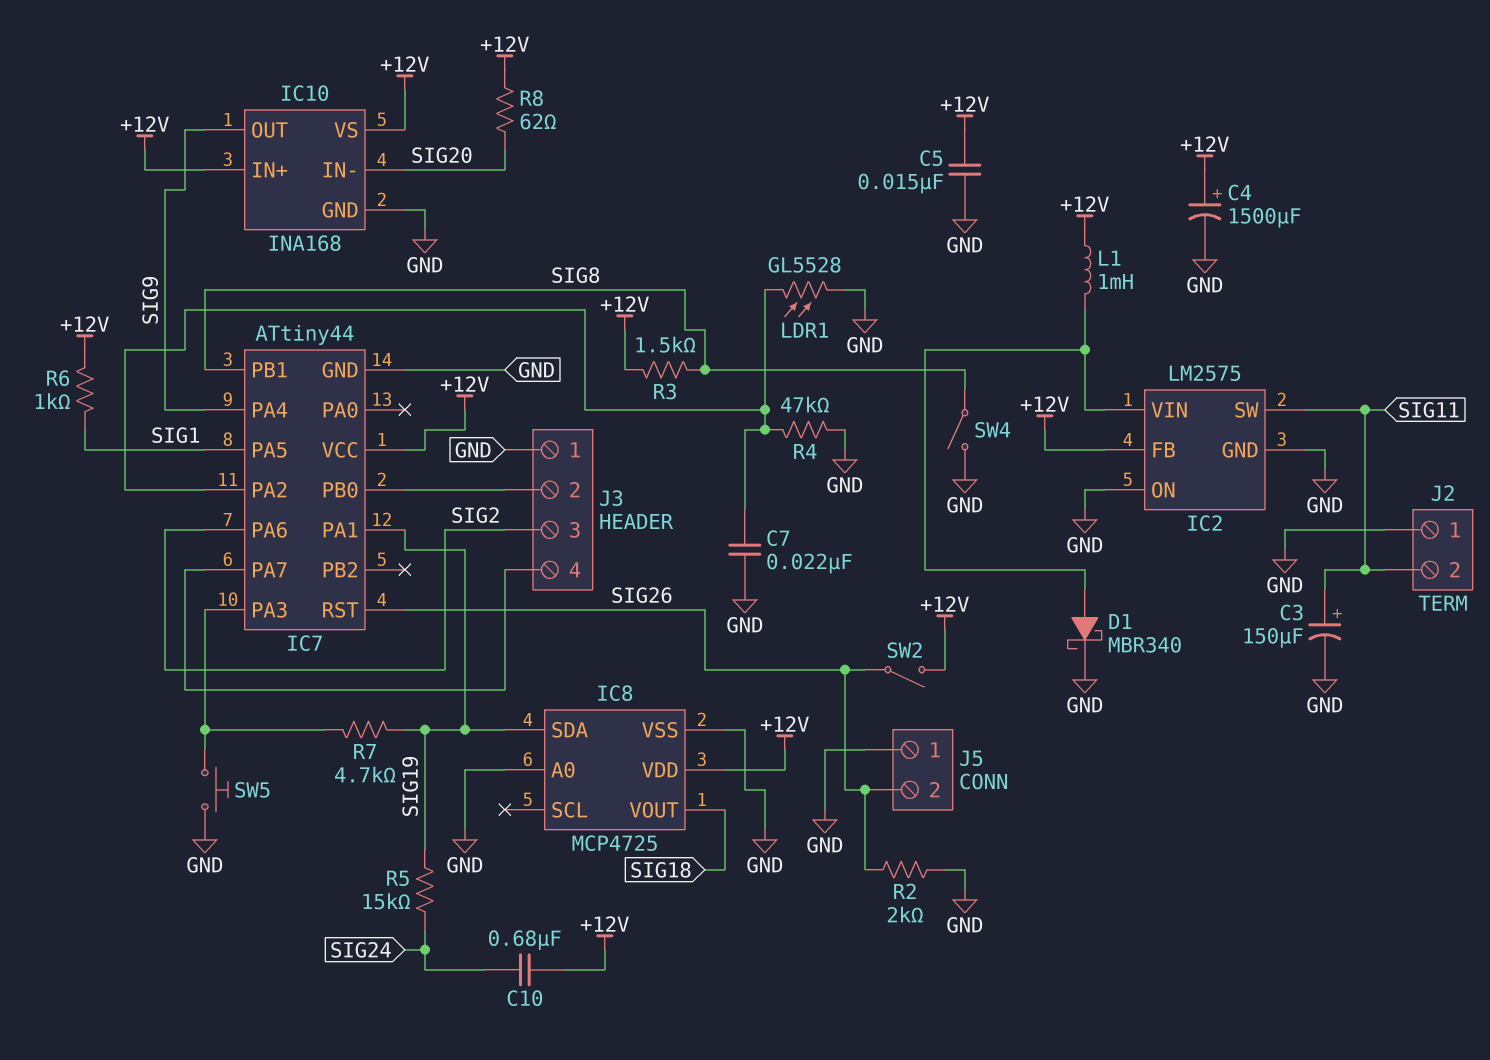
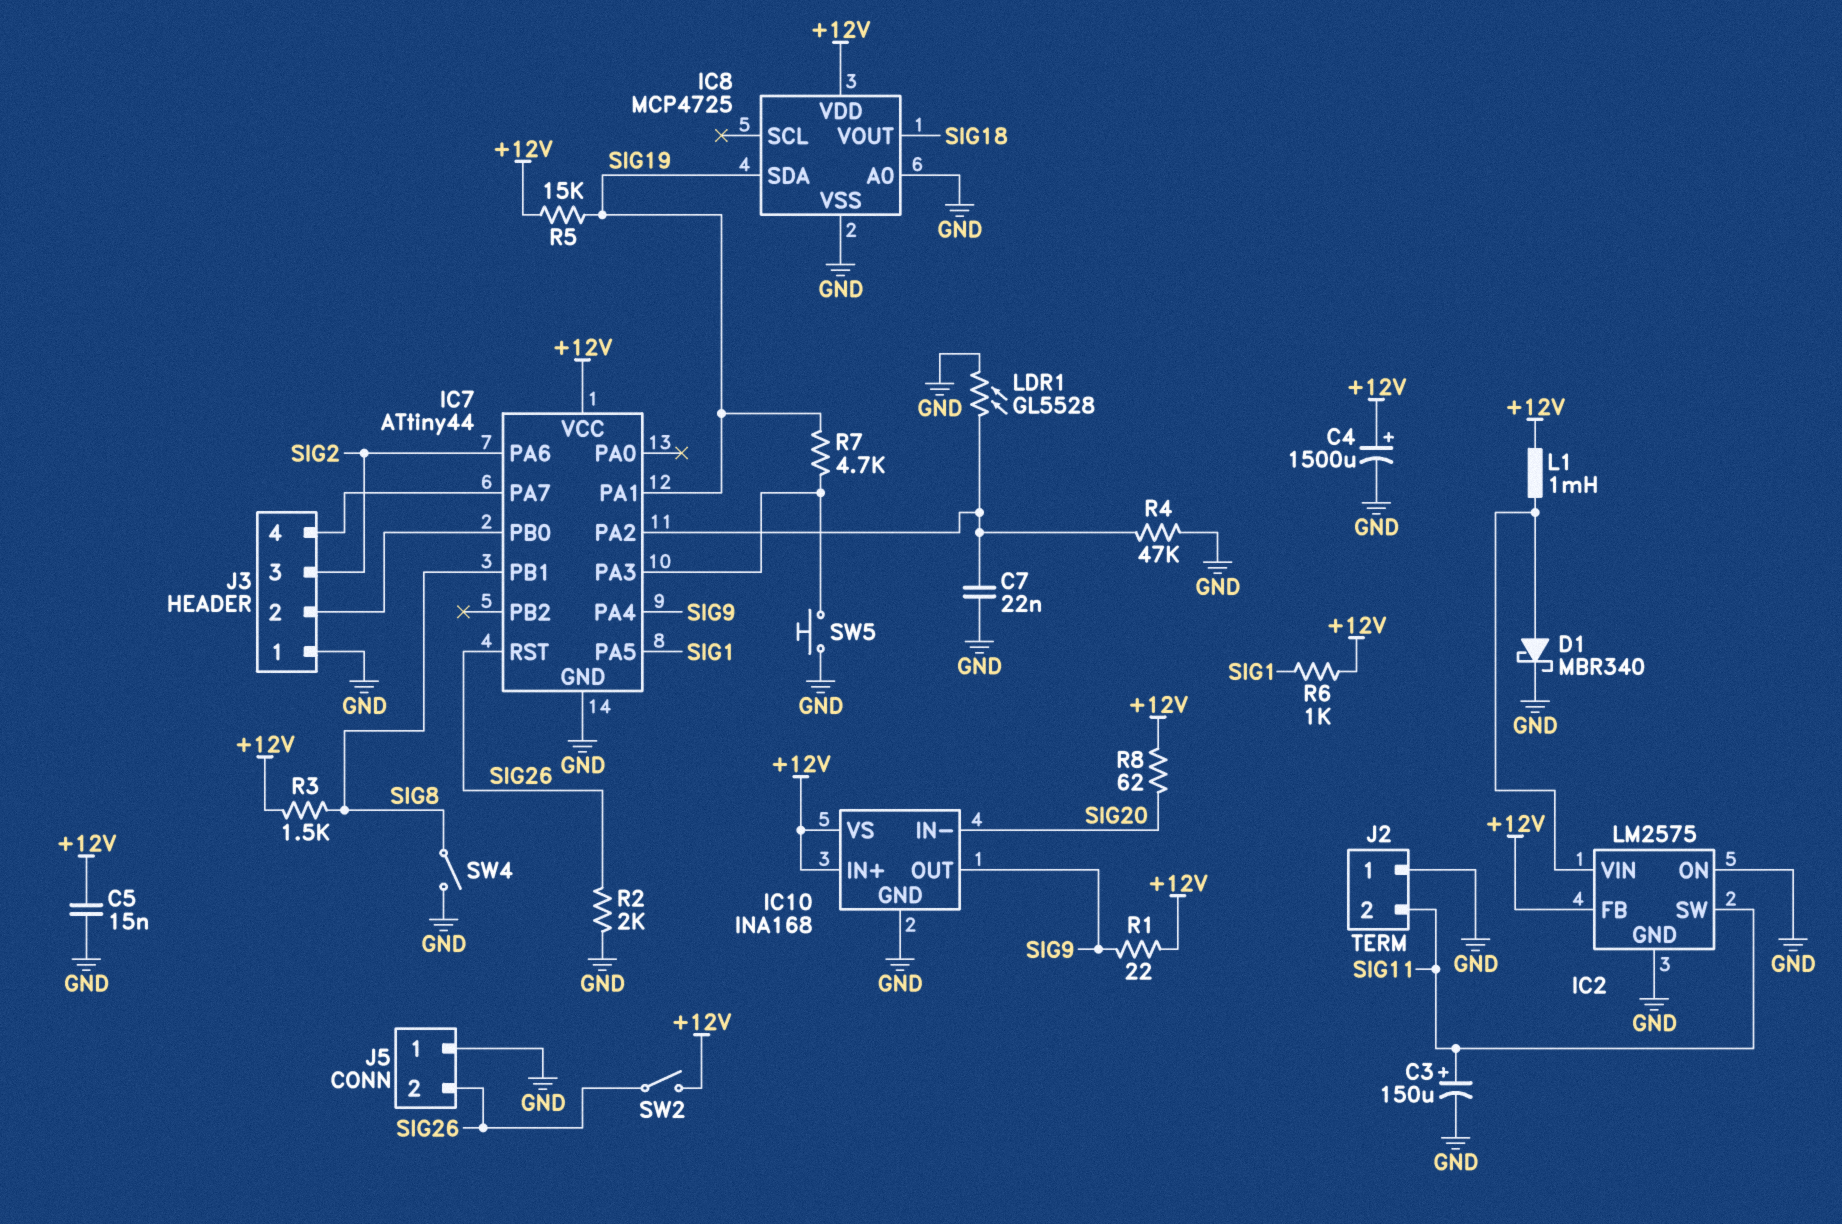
C10: 680nF (+12V, SIG24) -> none
R1: none -> 22 (+12V, SIG9)
R5: 15k (SIG19, SIG24) -> 15k (+12V, SIG19)

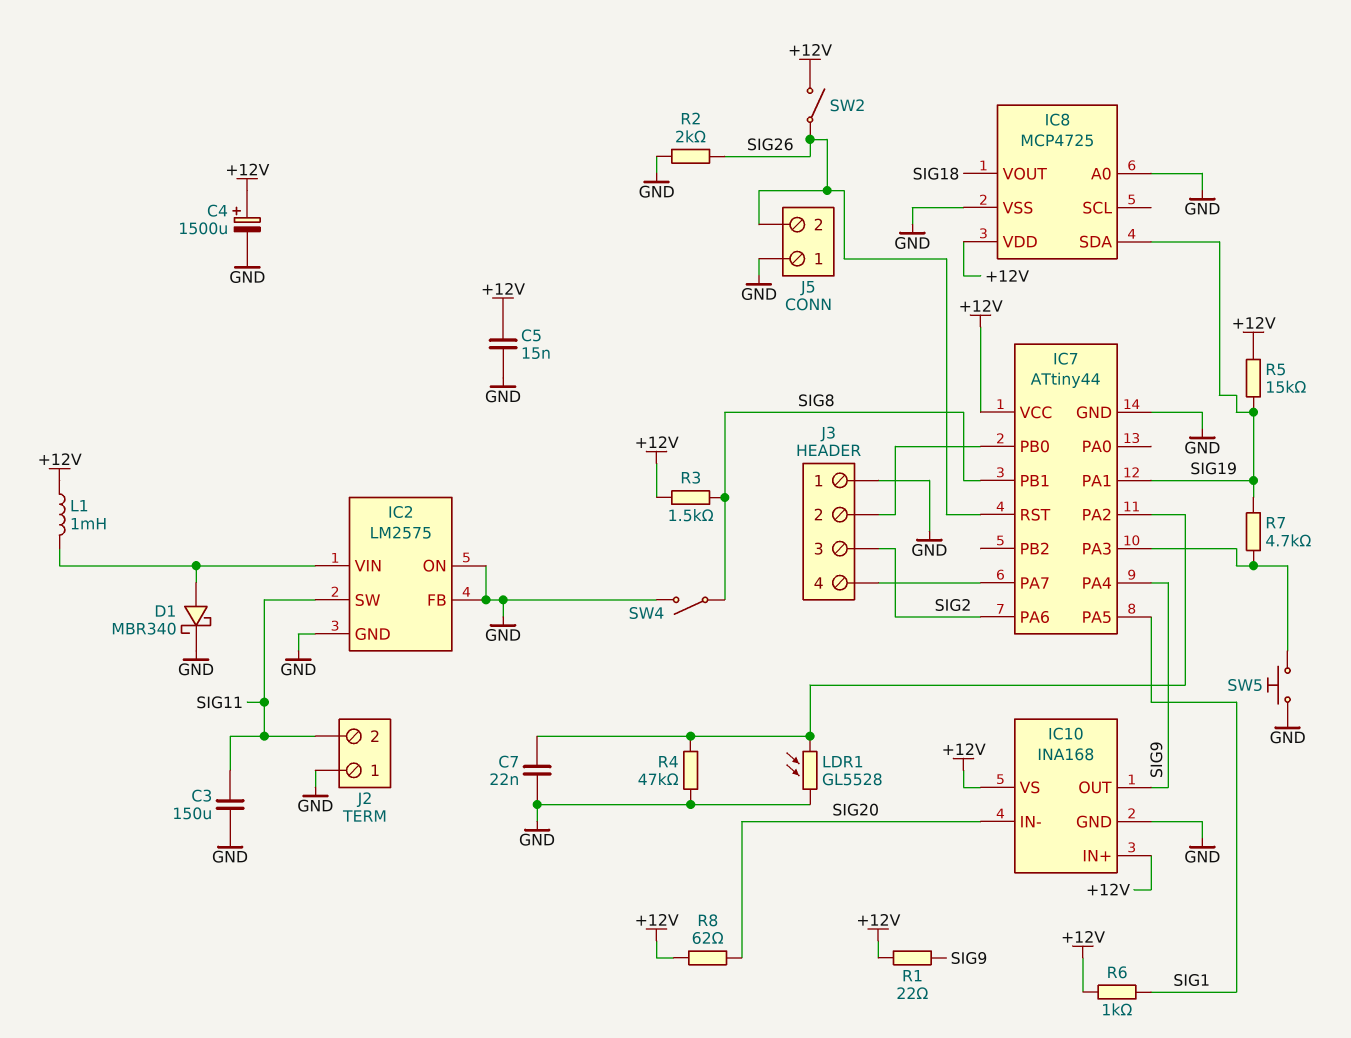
C3: 150uF (plus SIG11, minus GND) -> 150uF (GND, SIG11)
IC2 pin FB: +12V -> GND

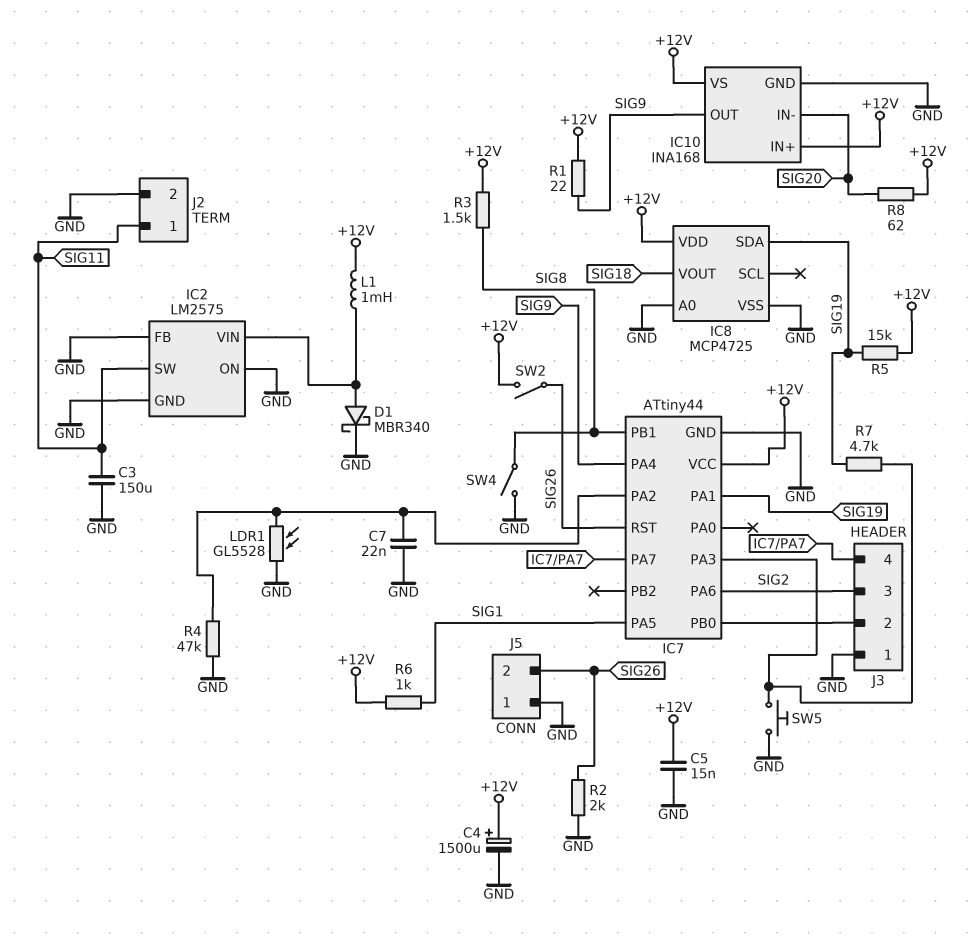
J2 pin 1: GND -> SIG11
J2 pin 2: SIG11 -> GND

